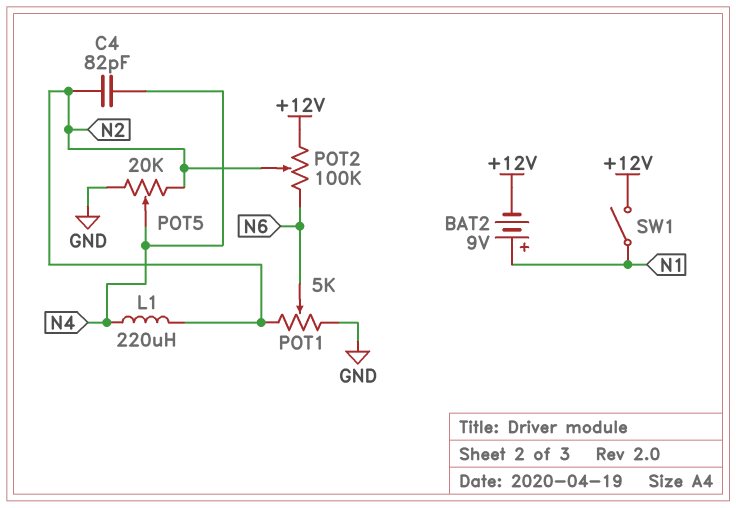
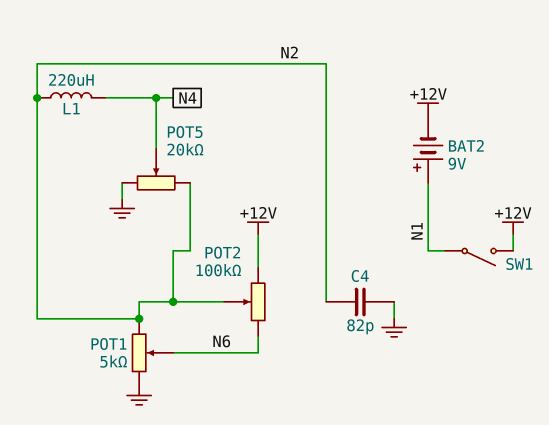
C4: 82pF (N2, N4) -> 82pF (GND, N2)

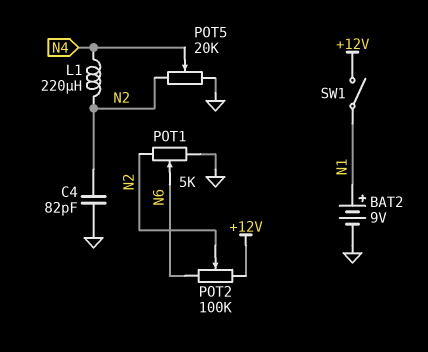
BAT2: 9V (plus N1, minus +12V) -> 9V (plus N1, minus GND)

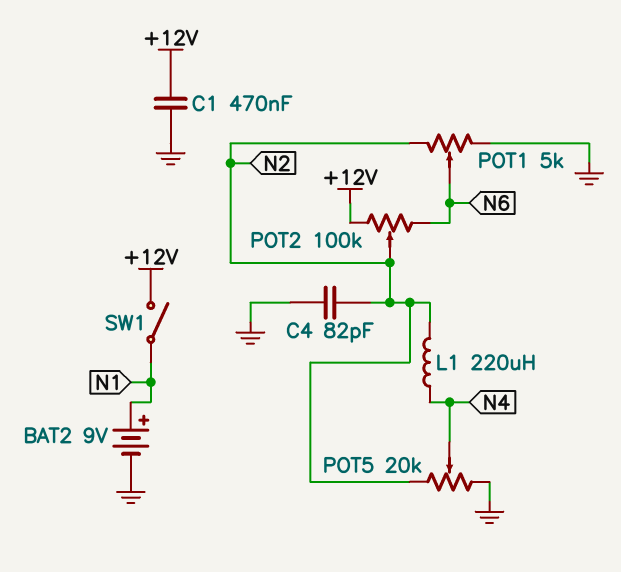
C1: none -> 470nF (+12V, GND)

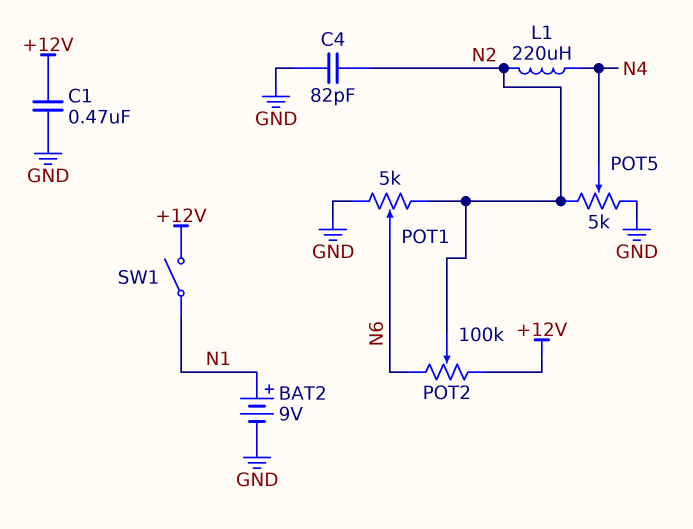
POT5: 20k (GND, N2, wiper N4) -> 5k (GND, N2, wiper N4)

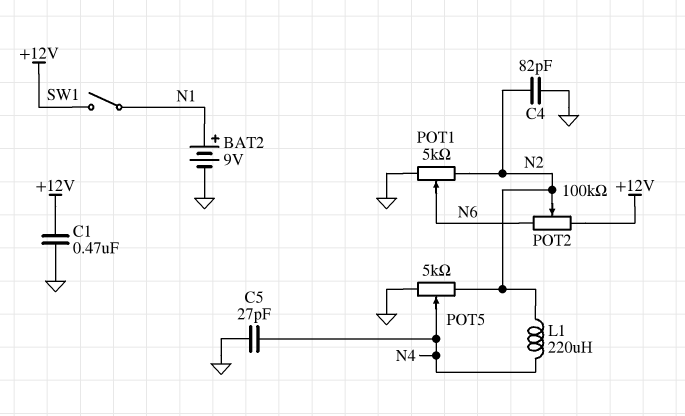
C5: none -> 27pF (GND, N4)

